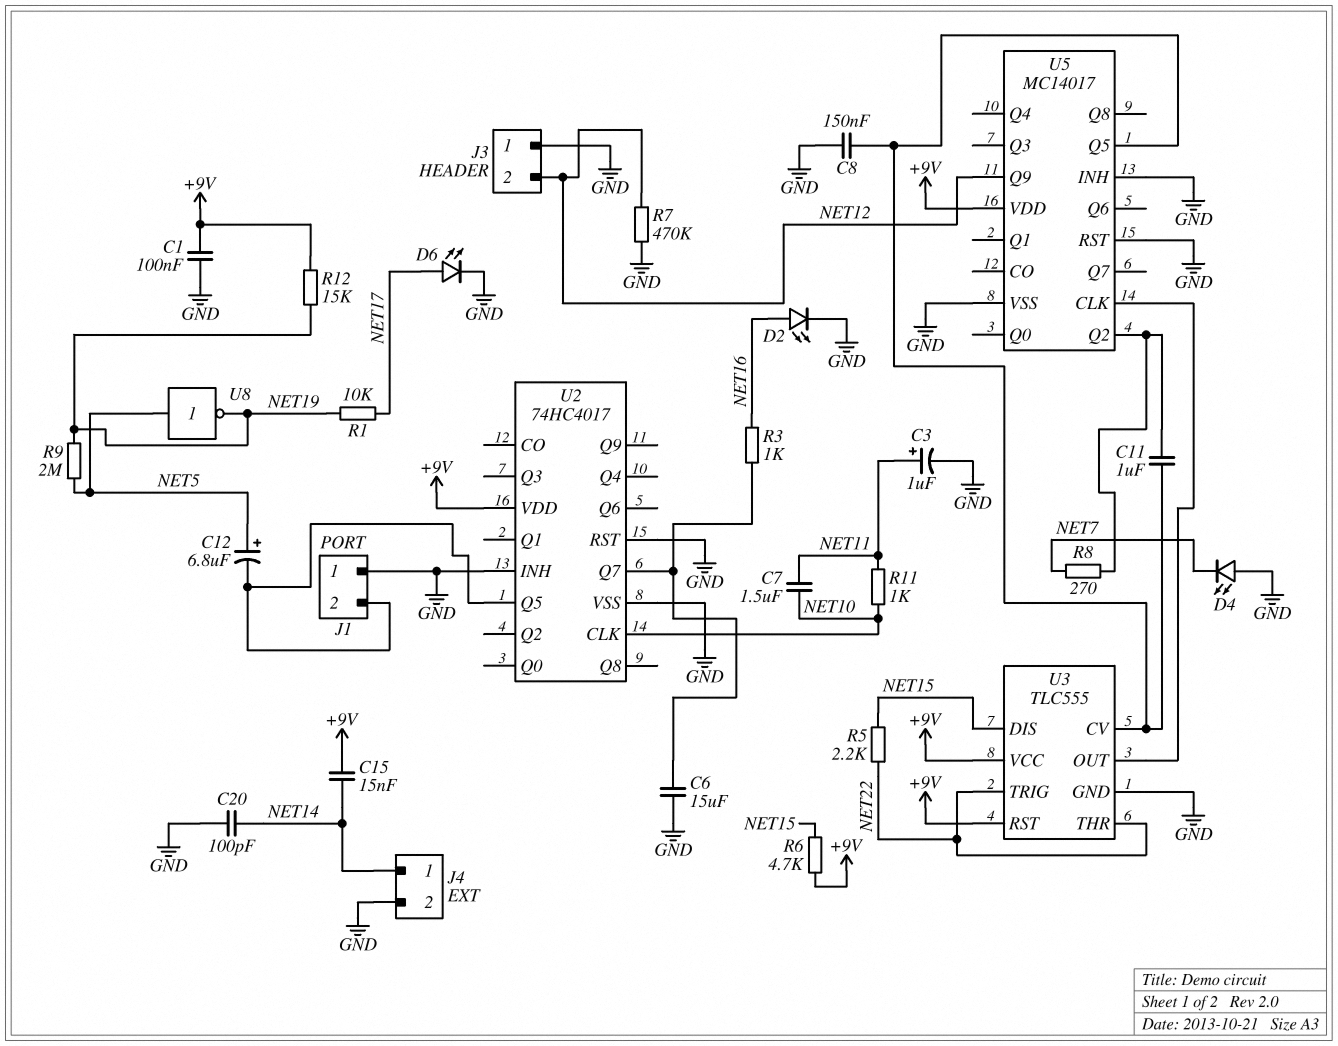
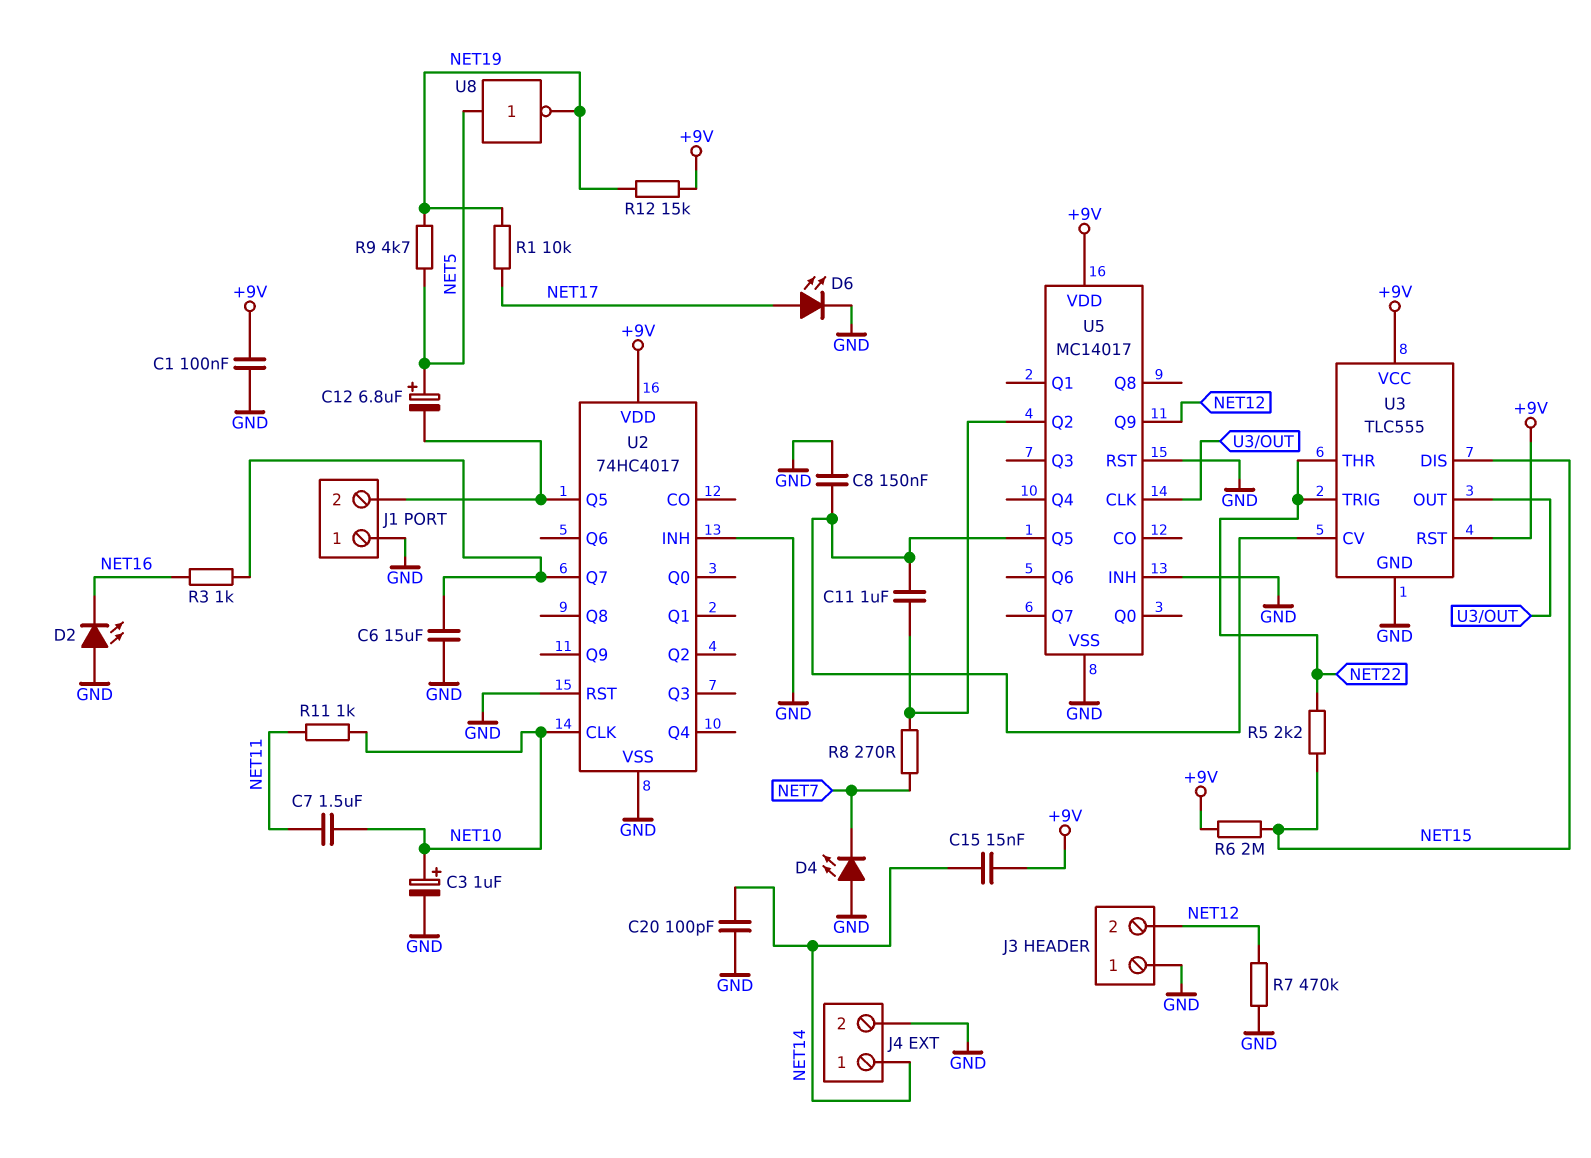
C3: 1uF (plus NET11, minus GND) -> 1uF (plus NET10, minus GND)
D2: LED (A NET16, K GND) -> LED (A GND, K NET16)
R6: 4.7k (+9V, NET15) -> 2M (+9V, NET15)
R9: 2M (NET5, NET19) -> 4.7k (NET5, NET19)

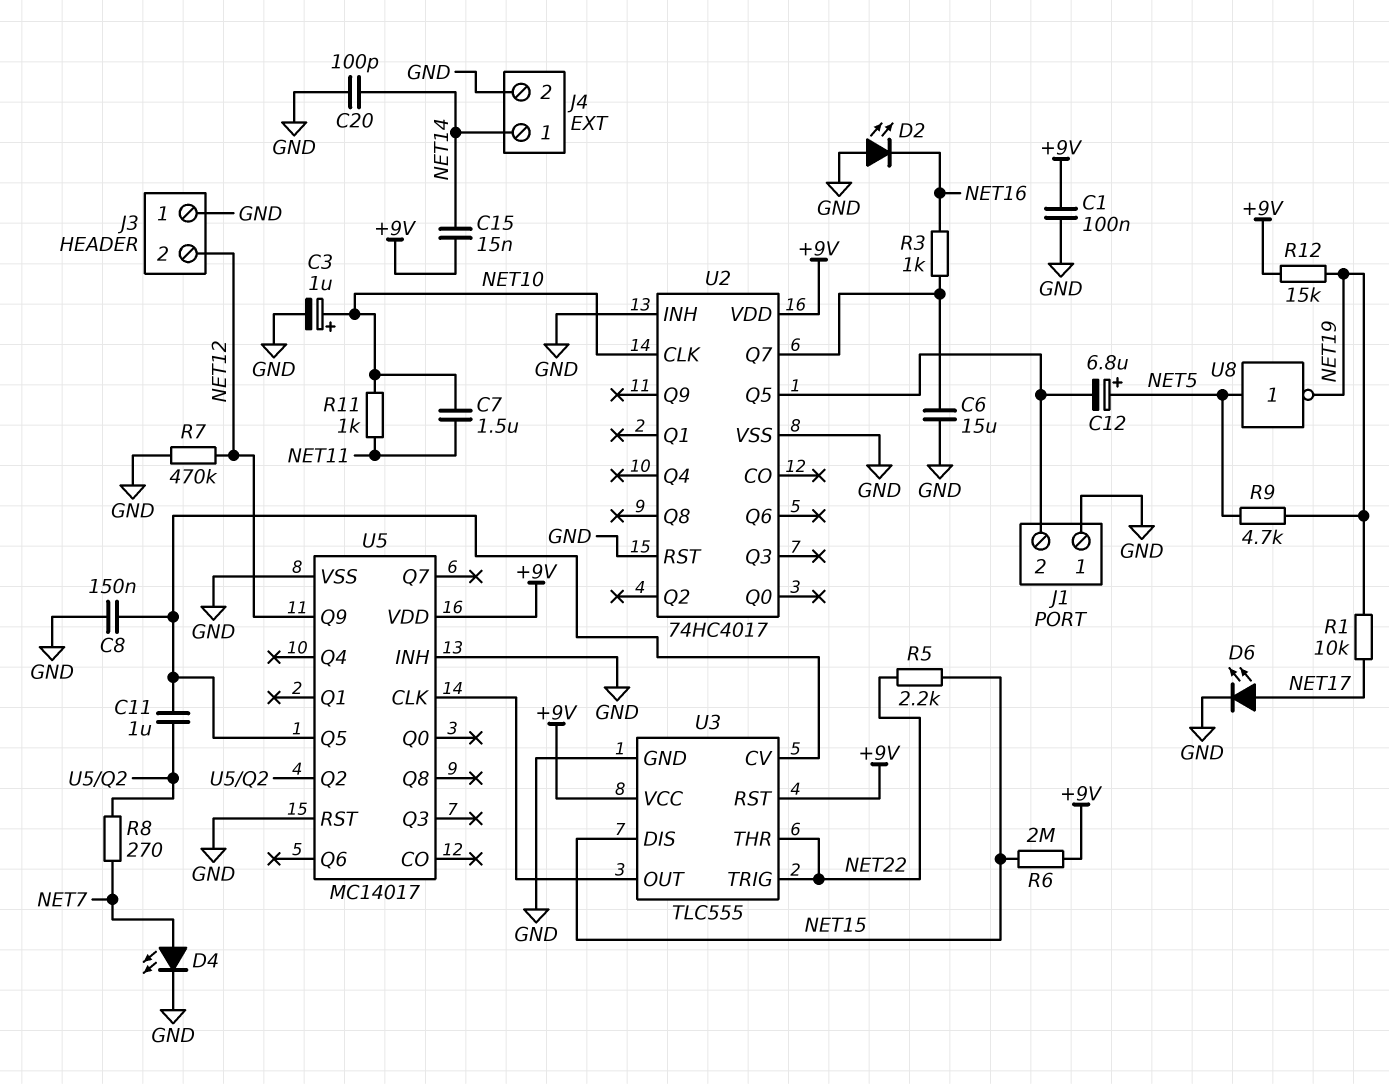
D4: LED (A GND, K NET7) -> LED (A NET7, K GND)

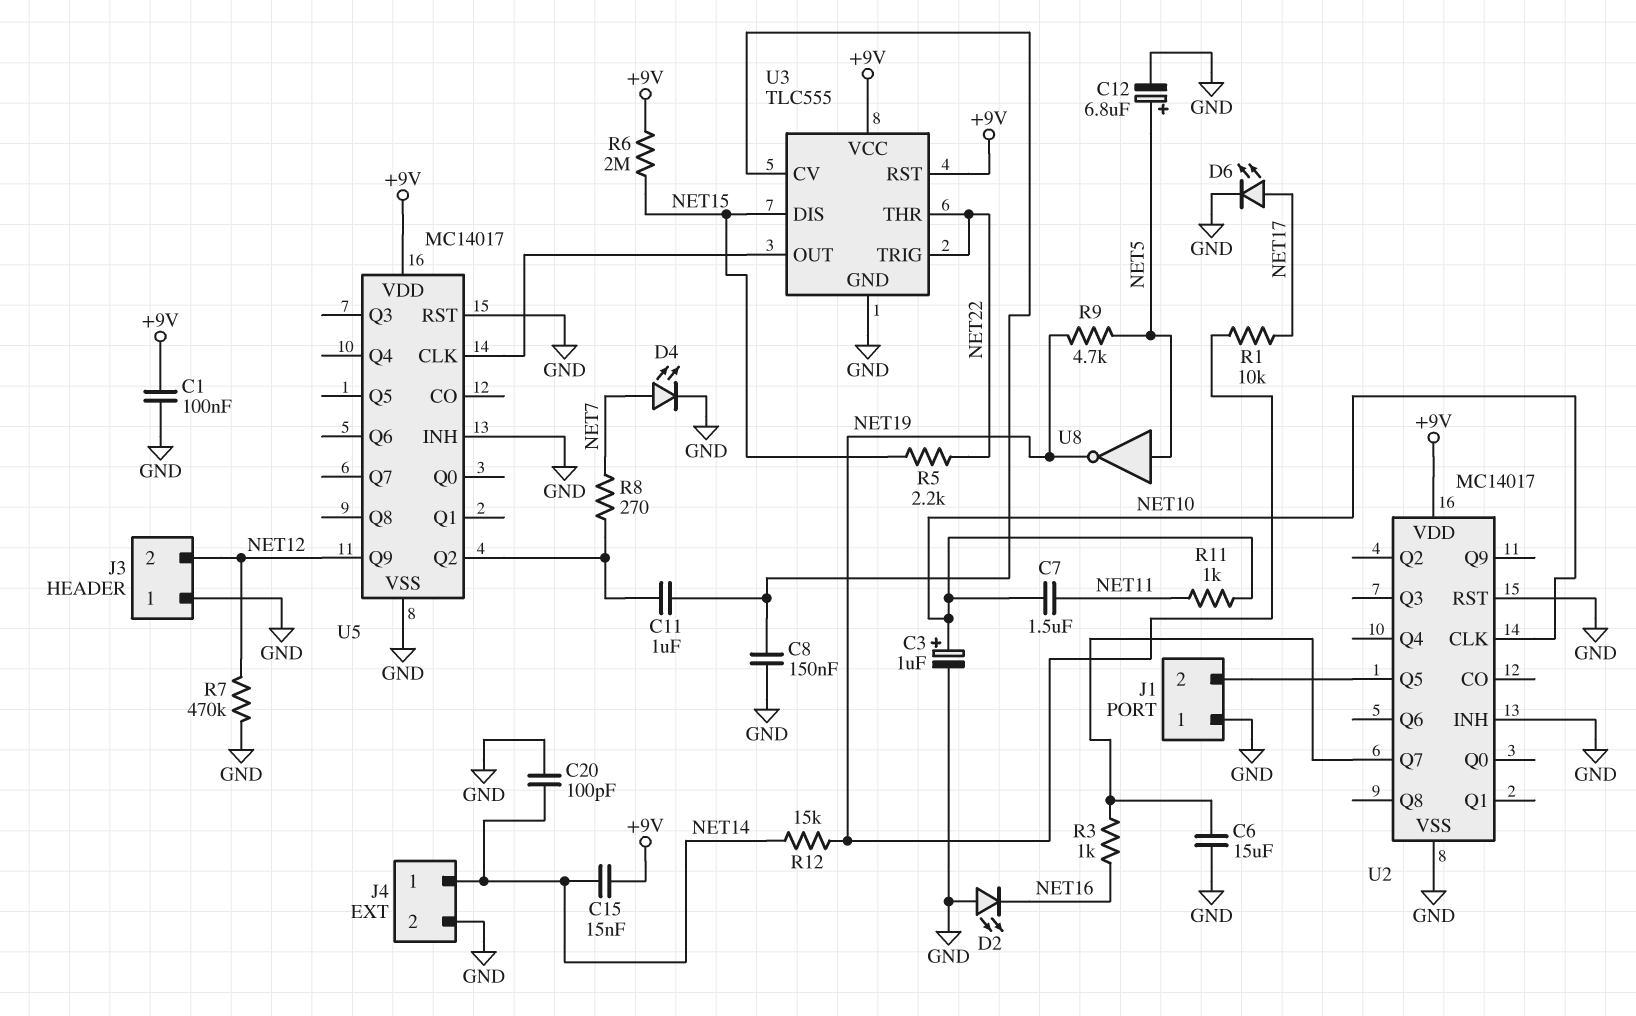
C12: 6.8uF (plus NET5, minus J1/2) -> 6.8uF (plus NET5, minus GND)
R12: 15k (+9V, NET19) -> 15k (NET14, NET19)
U2: 74HC4017 -> MC14017
U5 pin Q5: U3/CV -> none

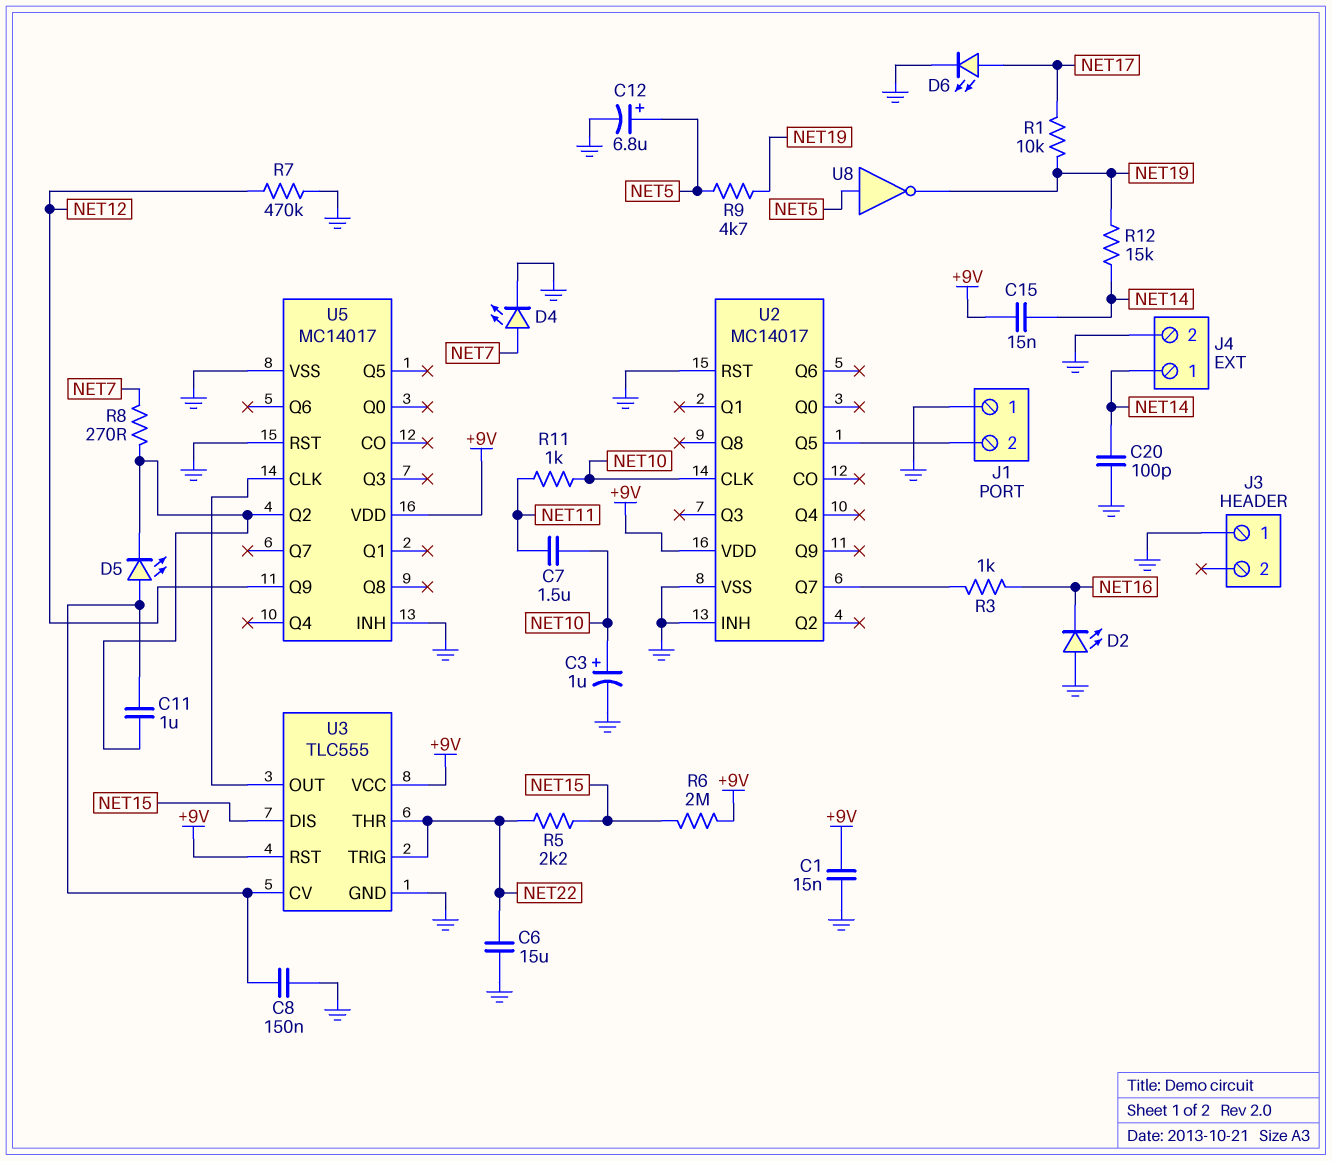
C1: 100nF (+9V, GND) -> 15nF (+9V, GND)
C6: 15uF (GND, U2/Q7) -> 15uF (GND, NET22)
D5: none -> LED (A U3/CV, K U5/Q2)
J3 pin 2: NET12 -> none

